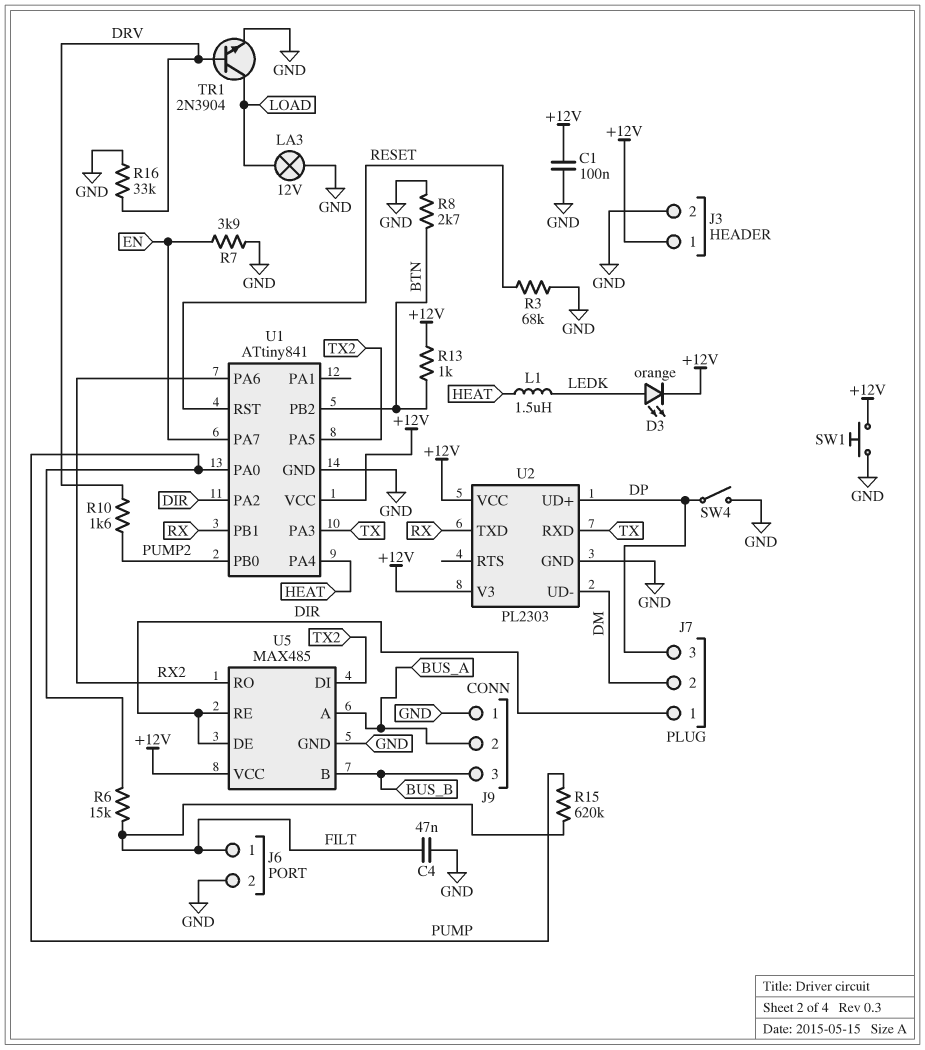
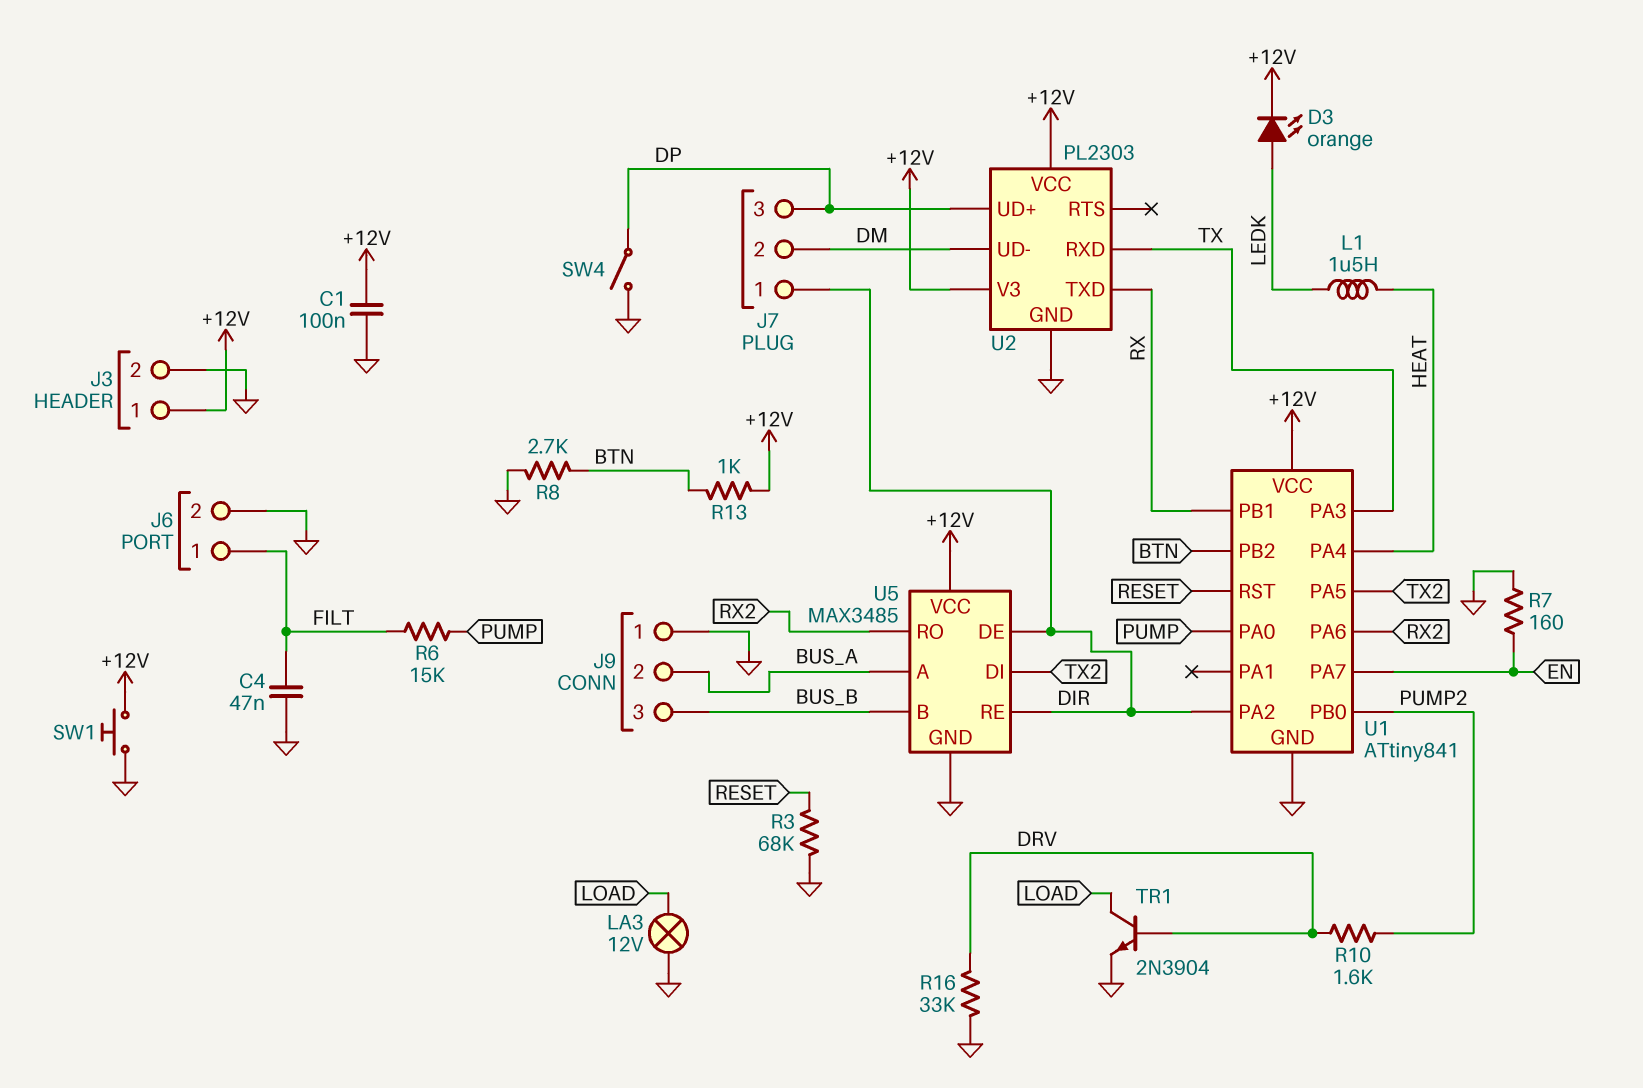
R7: 3.9k (EN, GND) -> 160 (EN, GND)
R15: 620k (FILT, PUMP) -> none
U5: MAX485 -> MAX3485

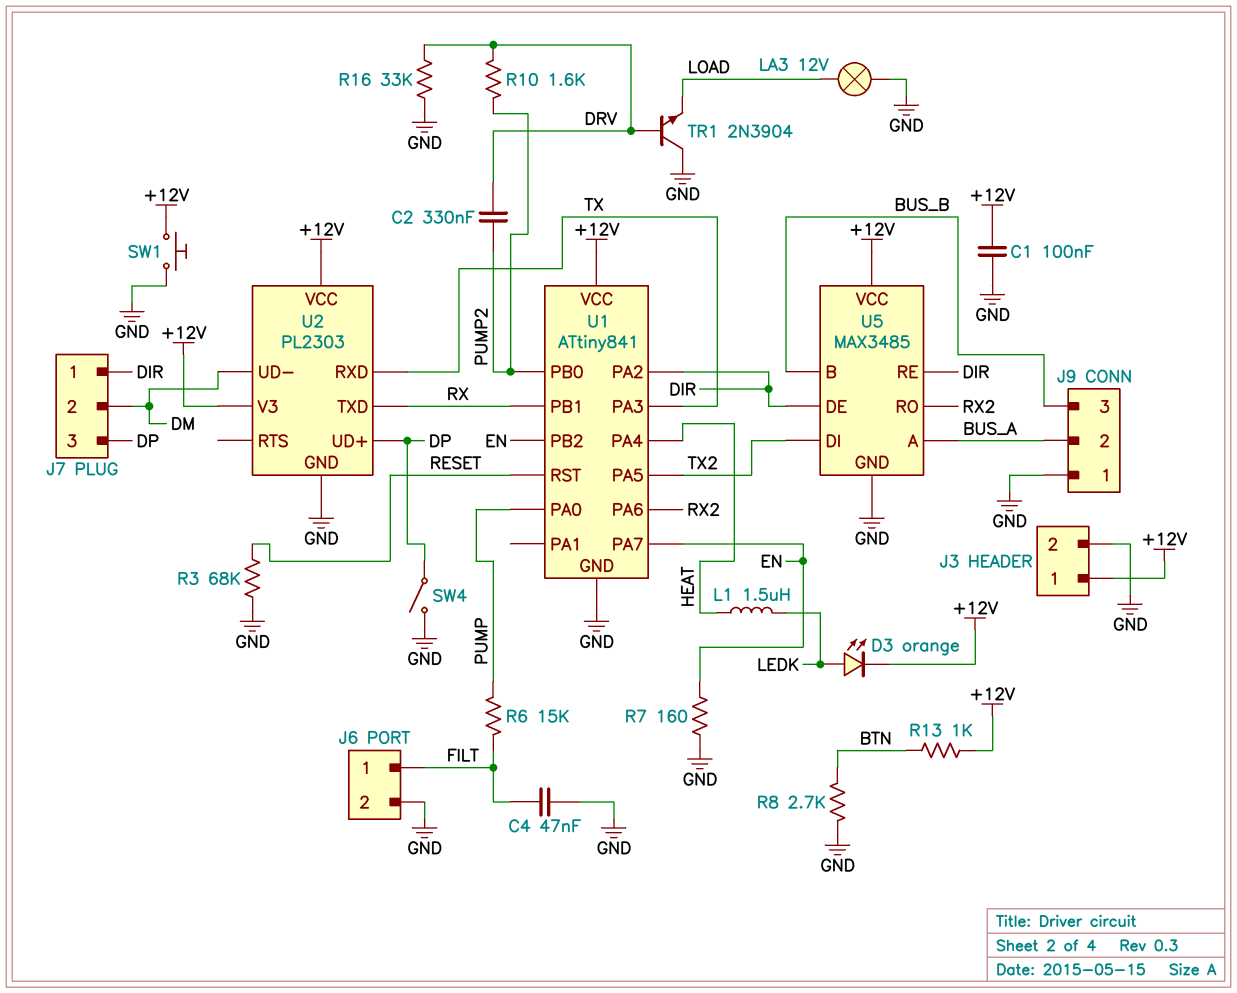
C2: none -> 330nF (DRV, PUMP2)
TR1: NPN 2N3904 (B DRV, C LOAD, E GND) -> NPN 2N3904 (B DRV, C GND, E LOAD)
U1 pin PB2: BTN -> EN

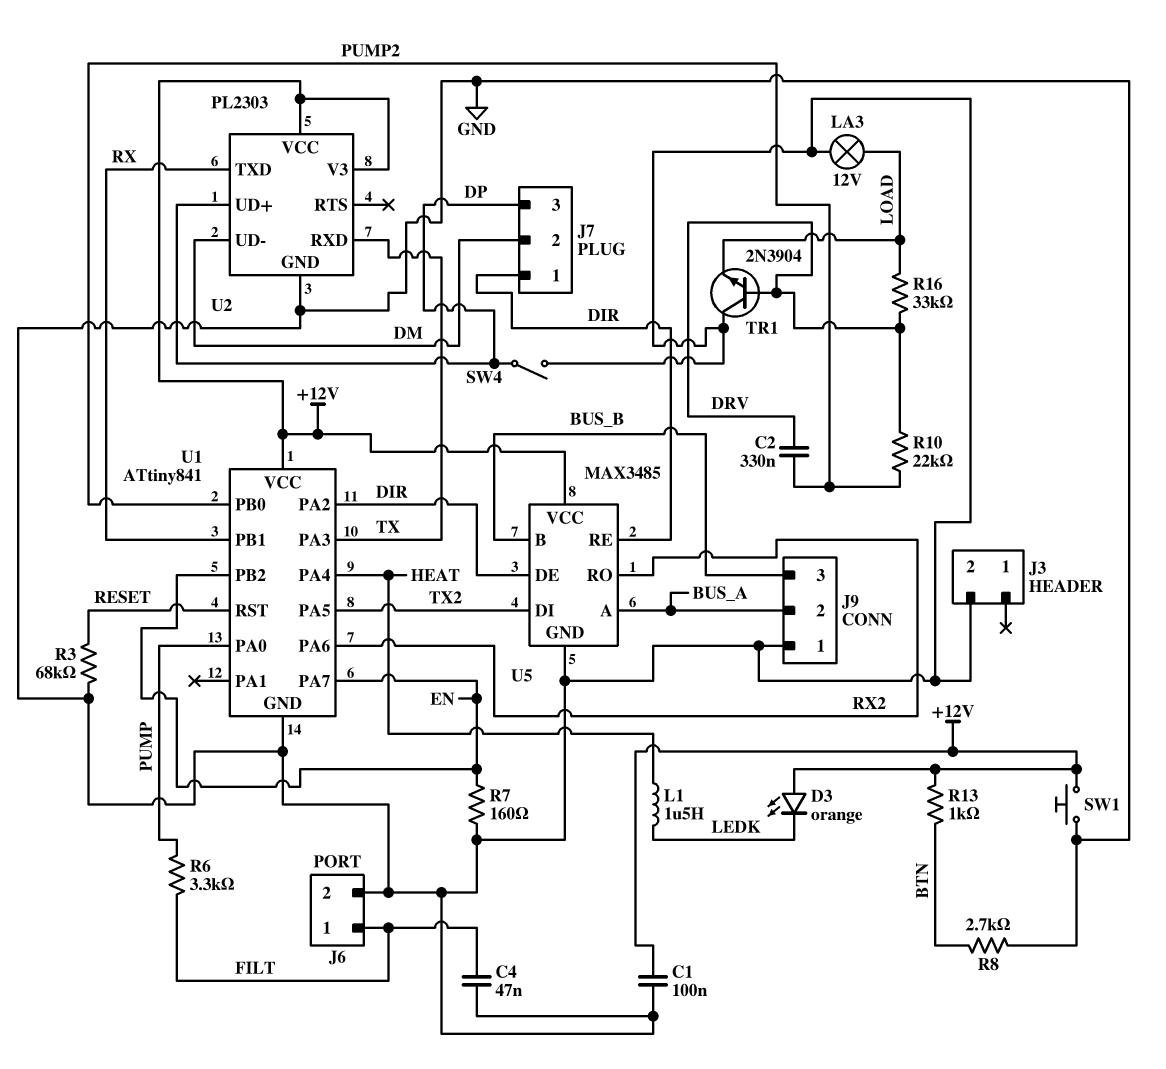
D3: LED orange (A LEDK, K +12V) -> LED orange (A +12V, K LEDK)
J3 pin 1: +12V -> none
R6: 15k (FILT, PUMP) -> 3.3k (FILT, PUMP)
R10: 1.6k (DRV, PUMP2) -> 22k (DRV, PUMP2)
R16: 33k (DRV, GND) -> 33k (DRV, LOAD)

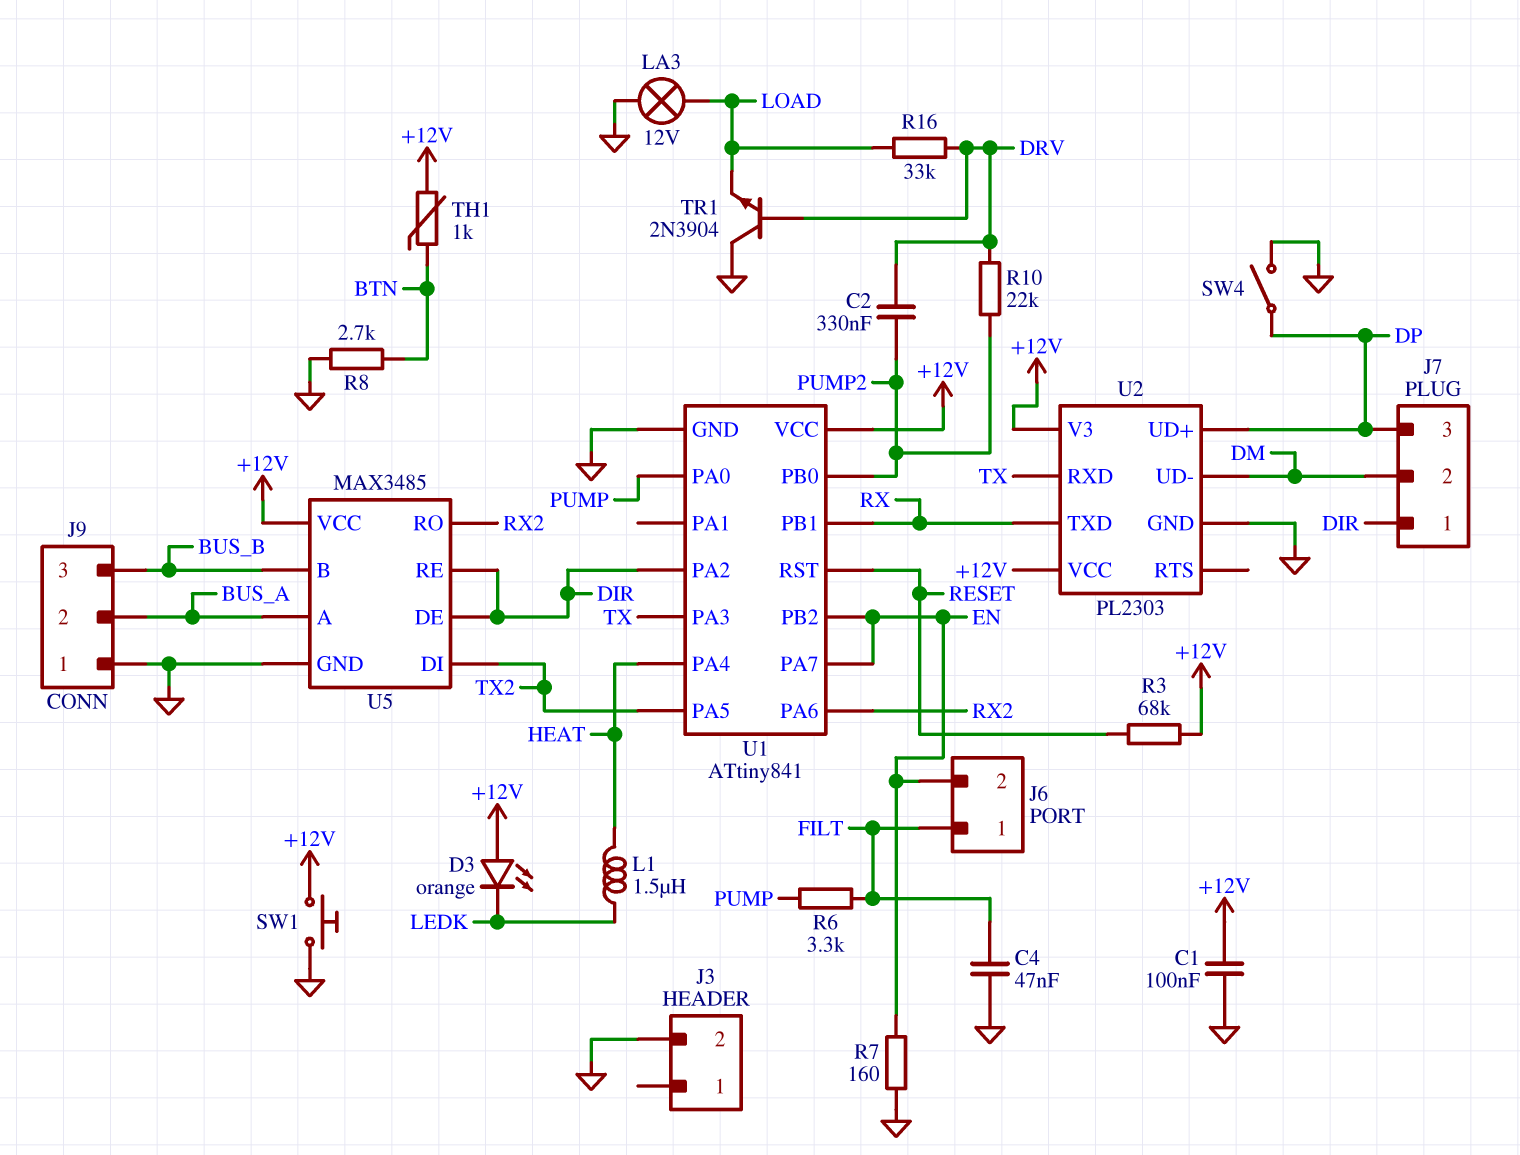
J6 pin 2: GND -> EN
R3: 68k (GND, RESET) -> 68k (+12V, RESET)
R13: 1k (+12V, BTN) -> none
TH1: none -> 1k (+12V, BTN)

